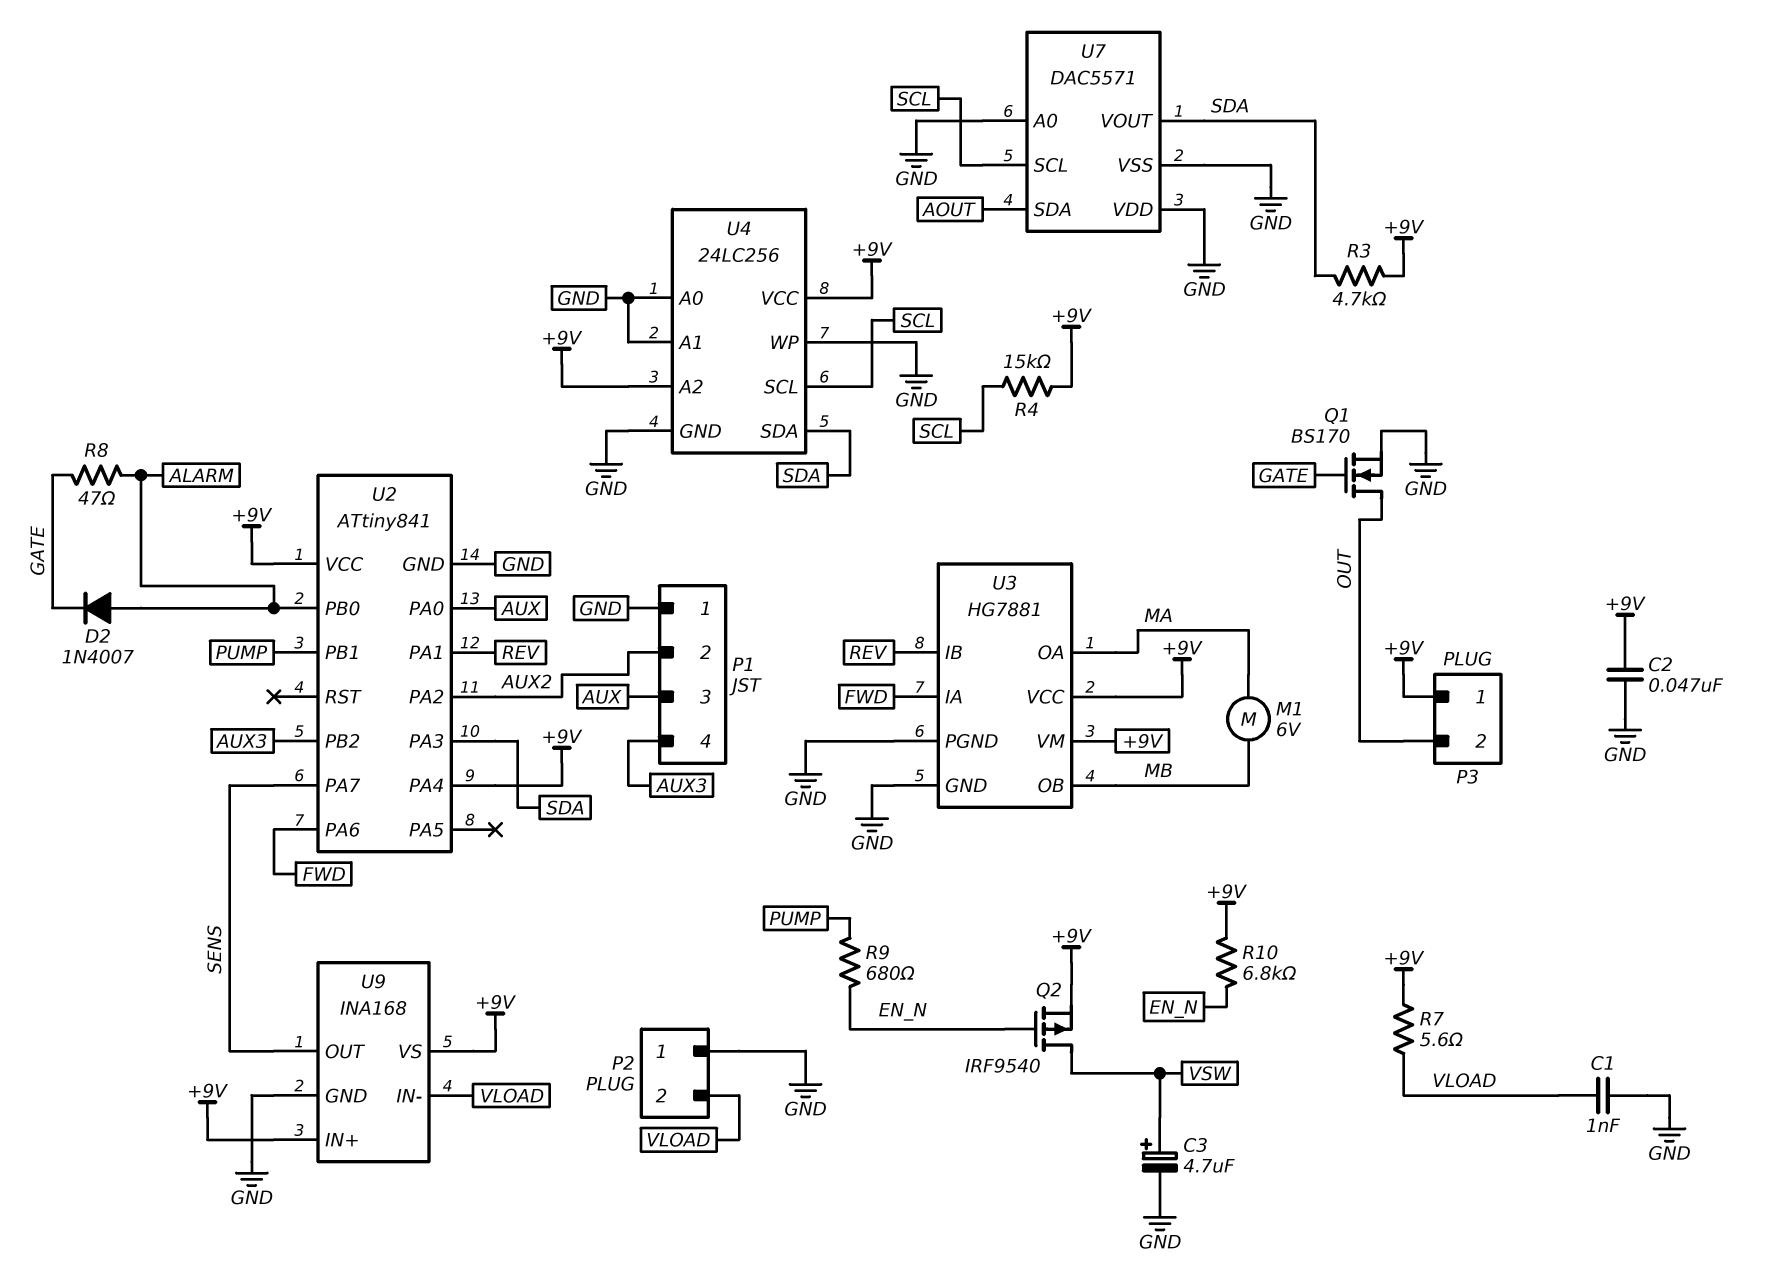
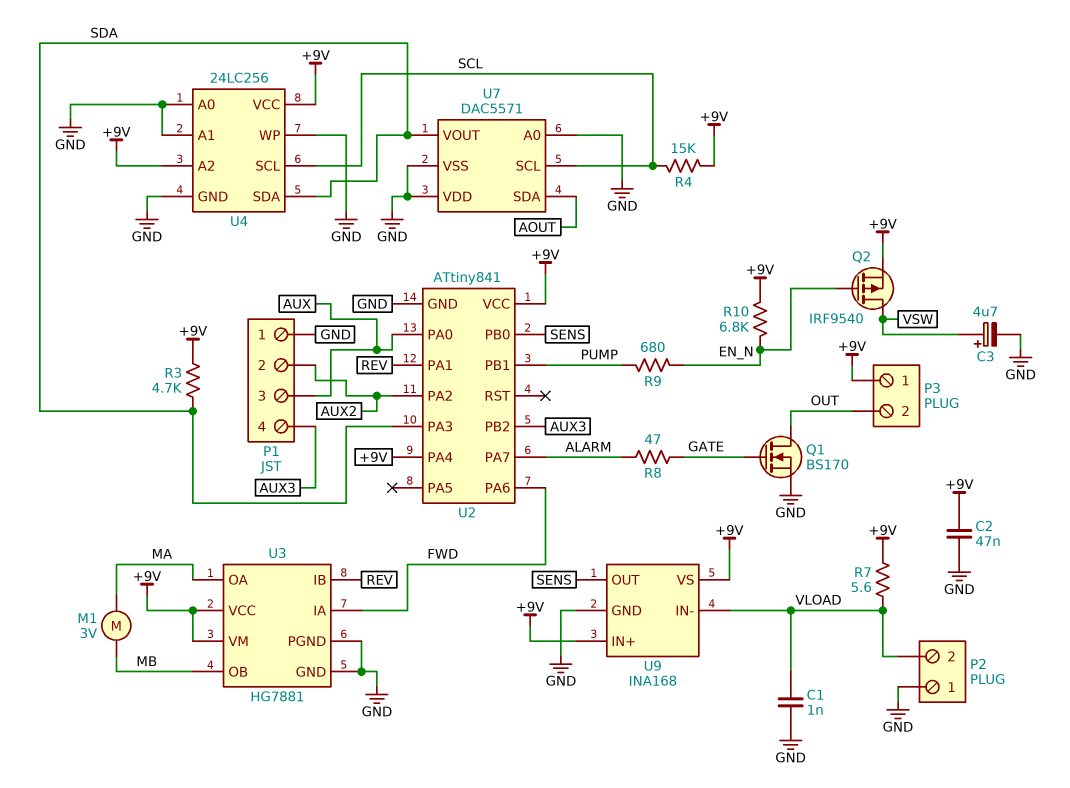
D2: diode 1N4007 (A ALARM, K GATE) -> none
M1: motor 6V (MA, MB) -> motor 3V (MA, MB)
U2 pin PA7: SENS -> ALARM
U2 pin PB0: ALARM -> SENS

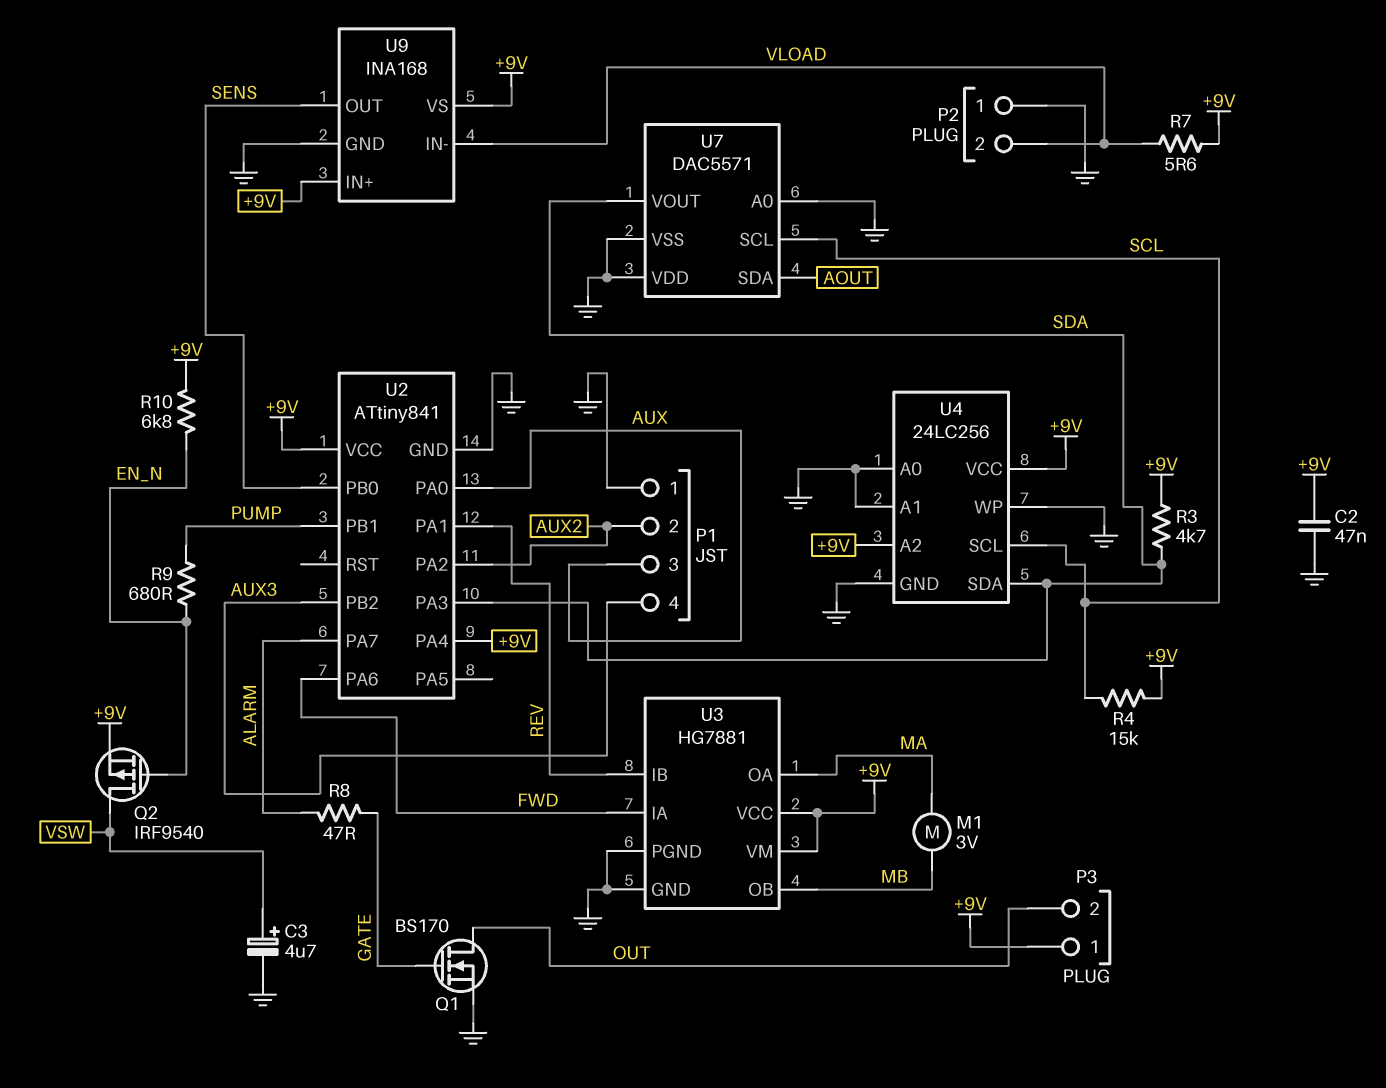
C1: 1nF (GND, VLOAD) -> none

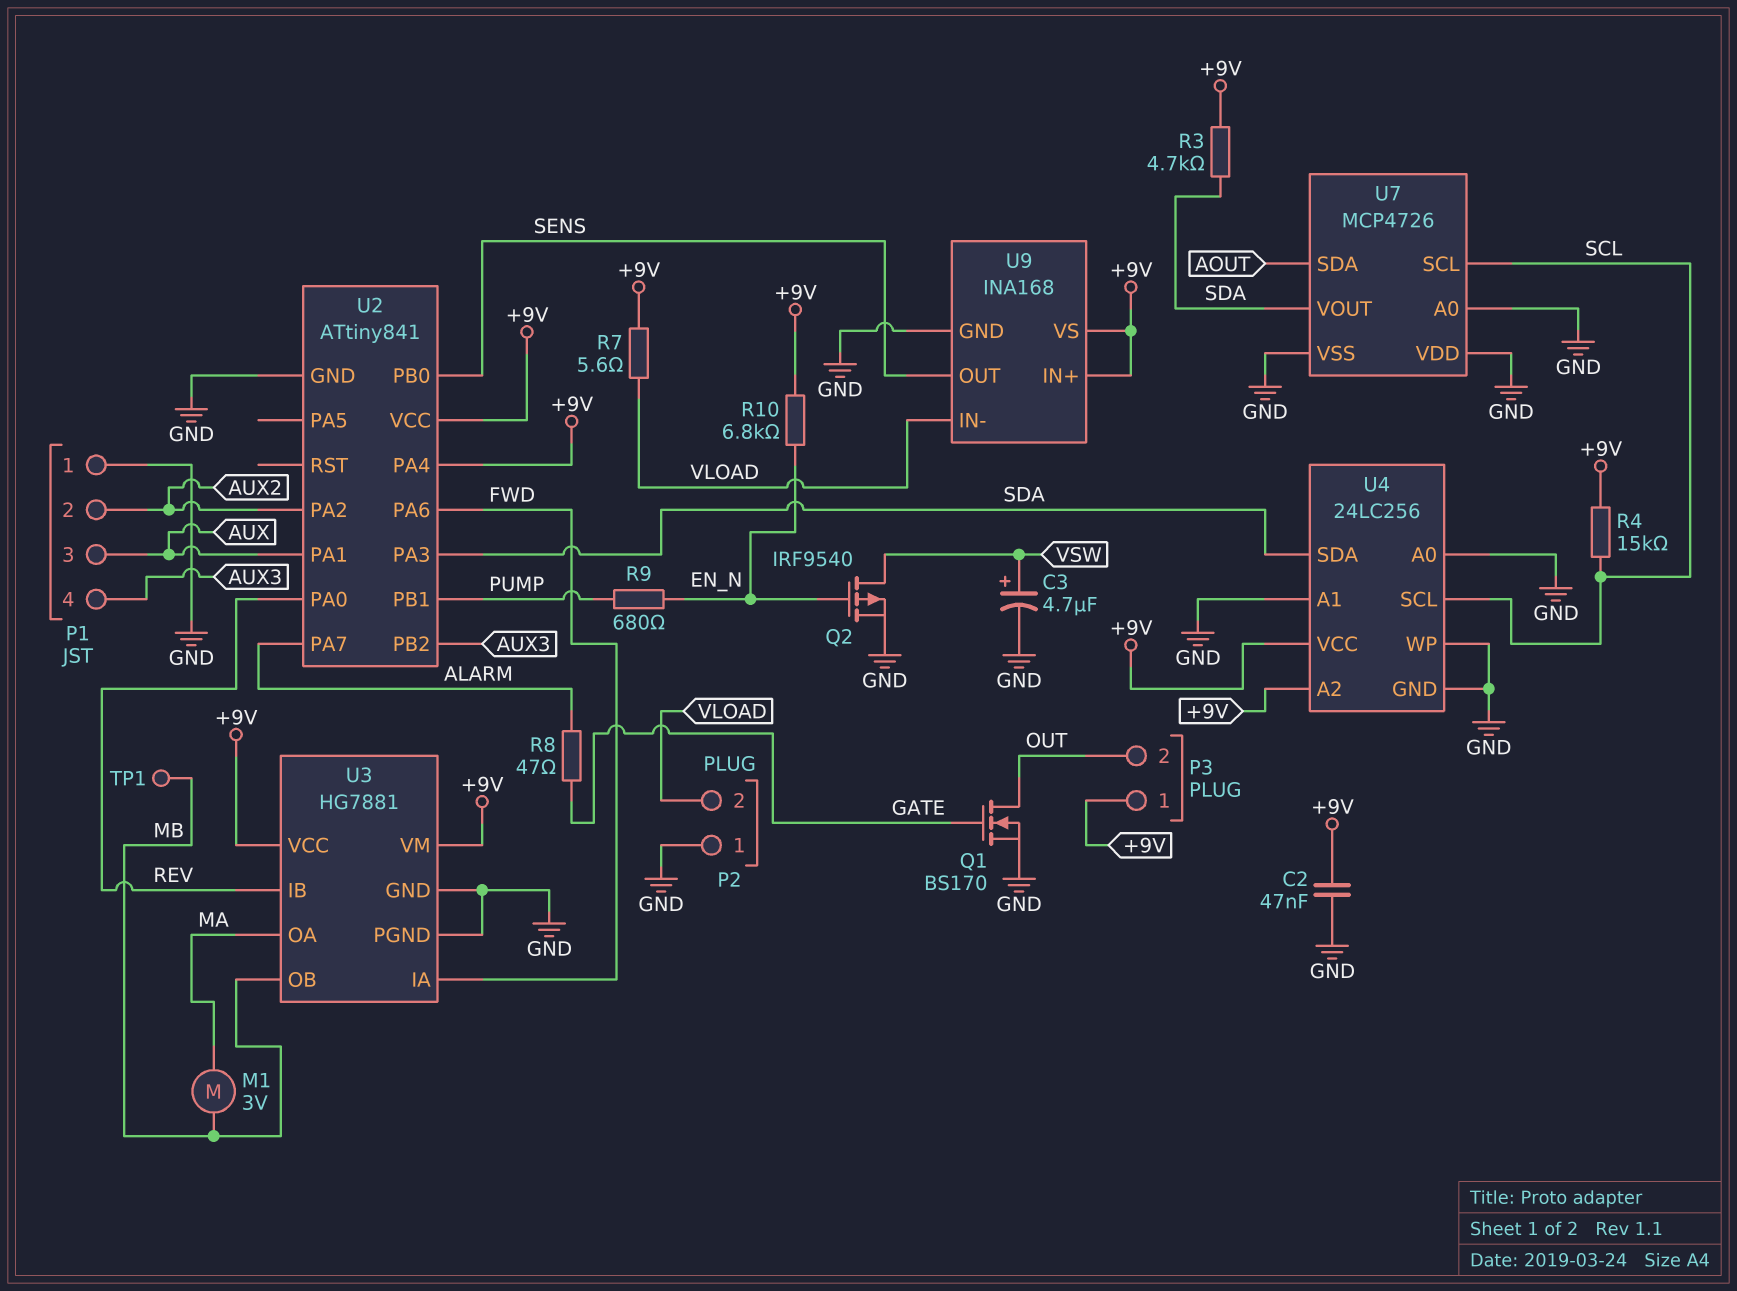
Q2: PMOS IRF9540 (G EN_N, D VSW, S +9V) -> PMOS IRF9540 (G EN_N, D VSW, S GND)
TP1: none -> test point (MB)
U2 pin PA0: AUX -> REV
U2 pin PA1: REV -> AUX
U7: DAC5571 -> MCP4726

